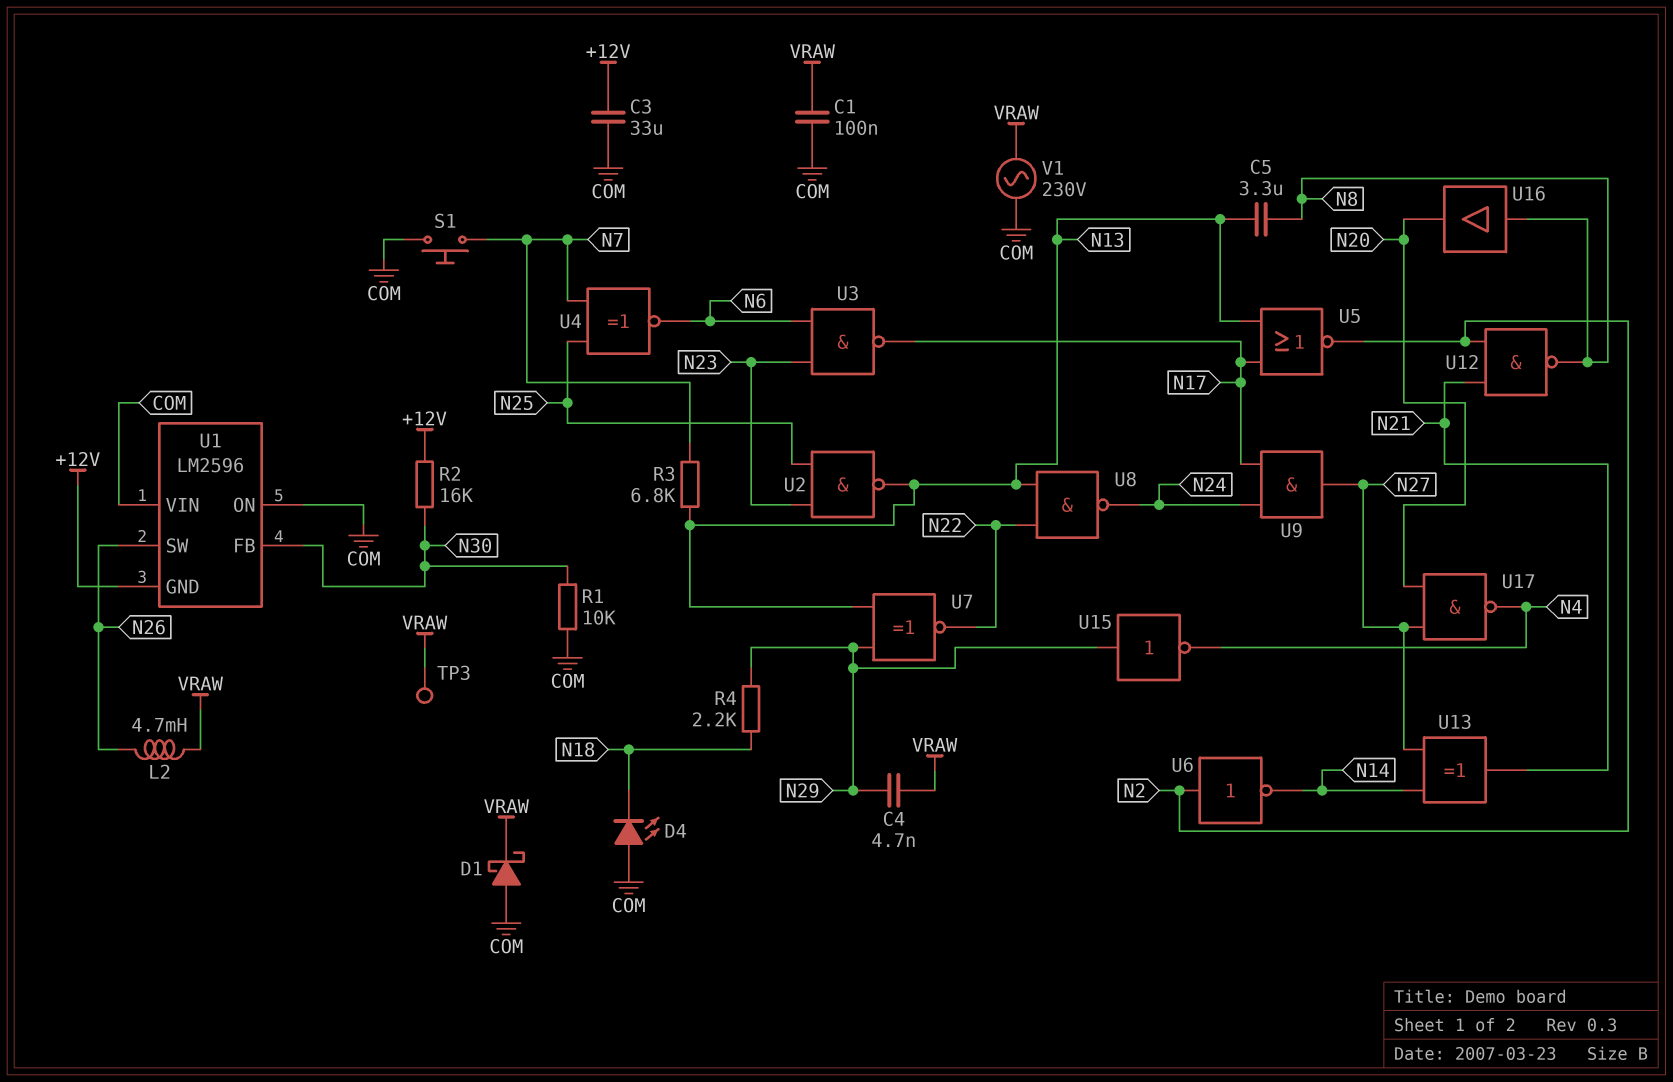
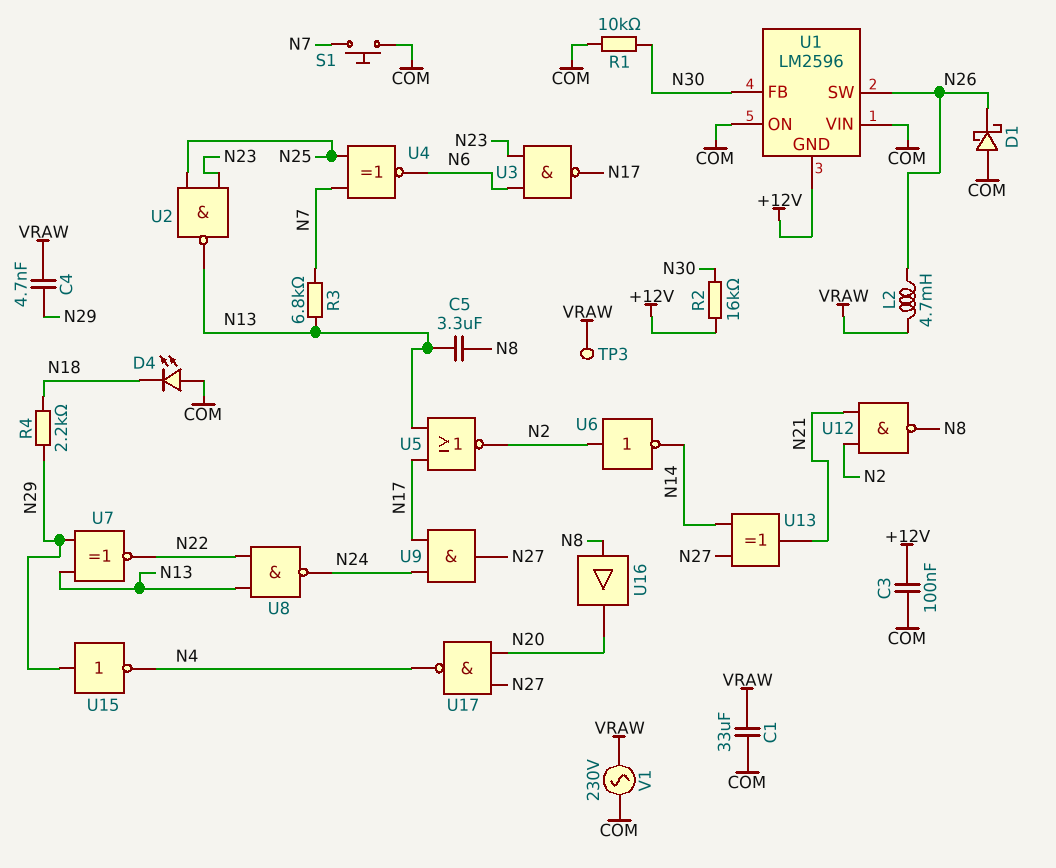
C1: 100nF (COM, VRAW) -> 33uF (COM, VRAW)
C3: 33uF (+12V, COM) -> 100nF (+12V, COM)
D1: schottky (A COM, K VRAW) -> schottky (A COM, K N26)

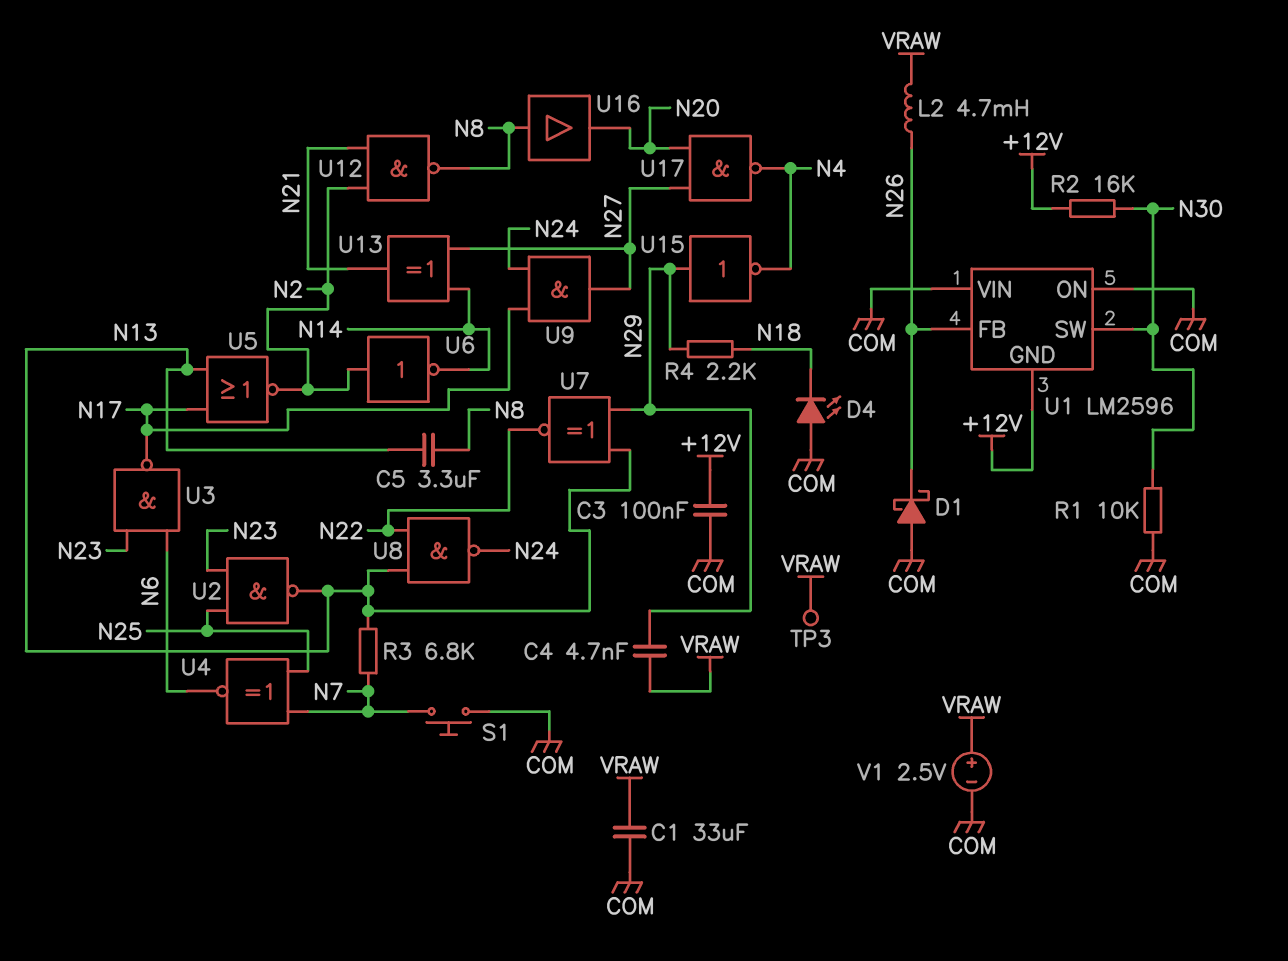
U1 pin FB: N30 -> N26
U1 pin SW: N26 -> N30
V1: AC 230V (COM, VRAW) -> 2.5V (plus VRAW, minus COM)

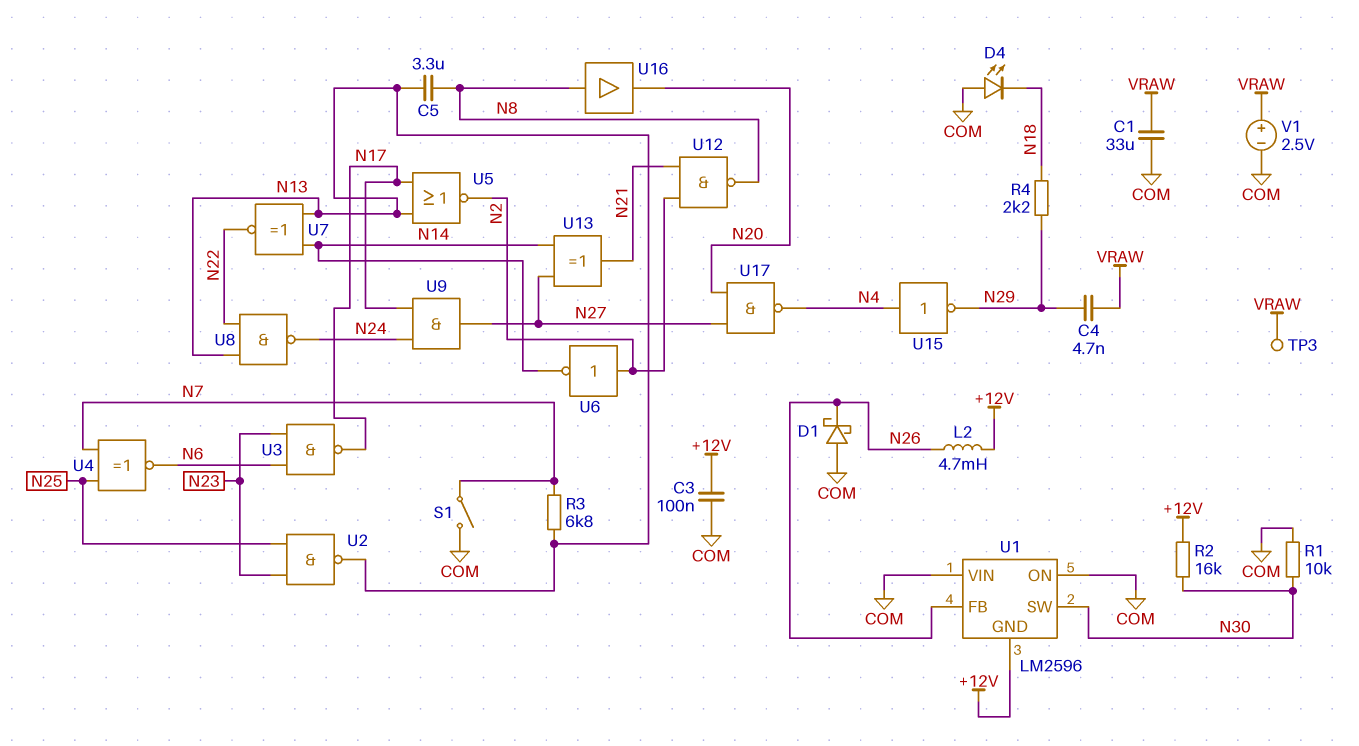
L2: 4.7mH (N26, VRAW) -> 4.7mH (+12V, N26)
S1: button (COM, N7) -> switch (COM, N7)
U7: XNOR (in N13, in N29, out N22) -> XNOR (in N13, in N14, out N22)
U15: NOT (in N29, out N4) -> NOT (in N4, out N29)

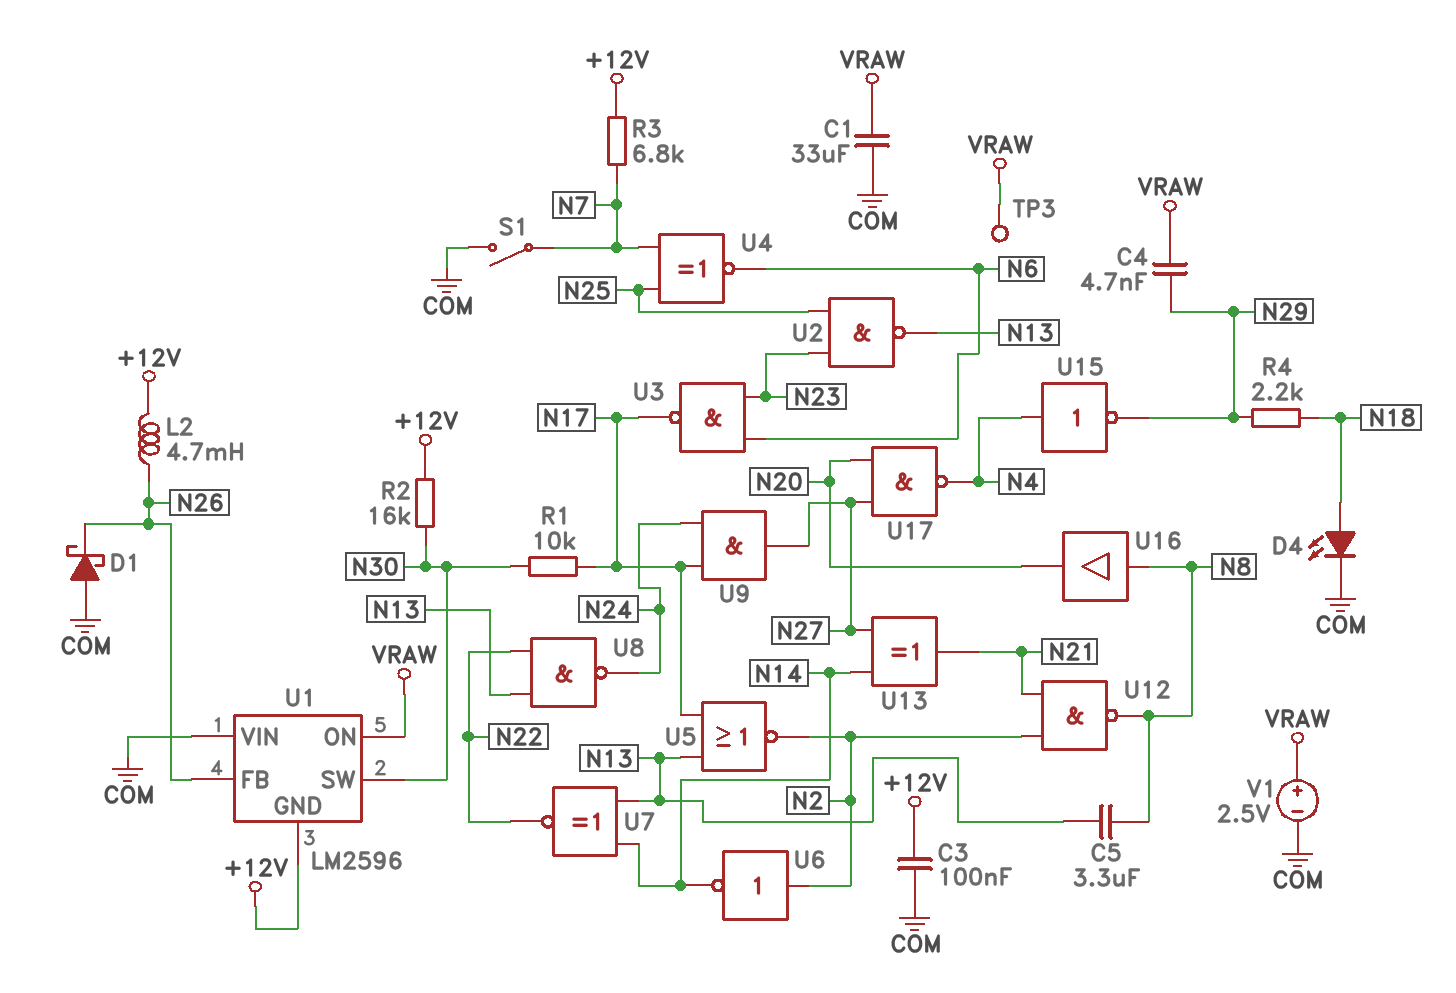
D4: LED (A COM, K N18) -> LED (A N18, K COM)
R1: 10k (COM, N30) -> 10k (N17, N30)
R3: 6.8k (N7, N13) -> 6.8k (+12V, N7)
U1 pin ON: COM -> VRAW

